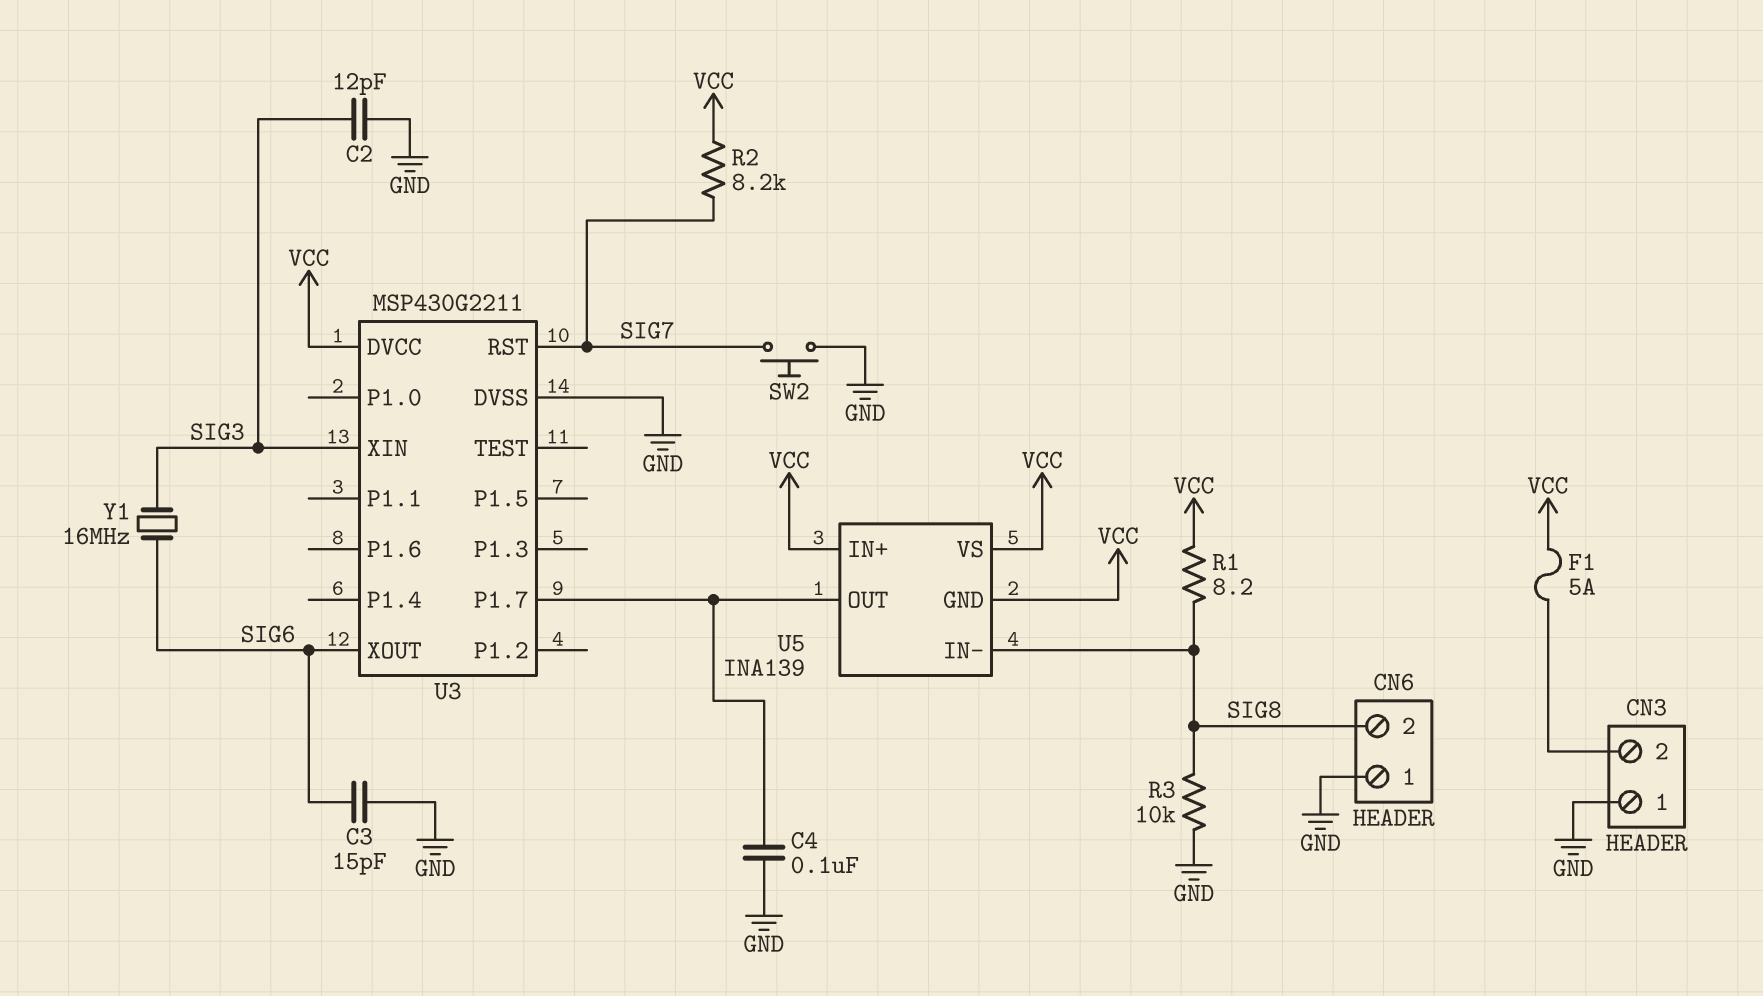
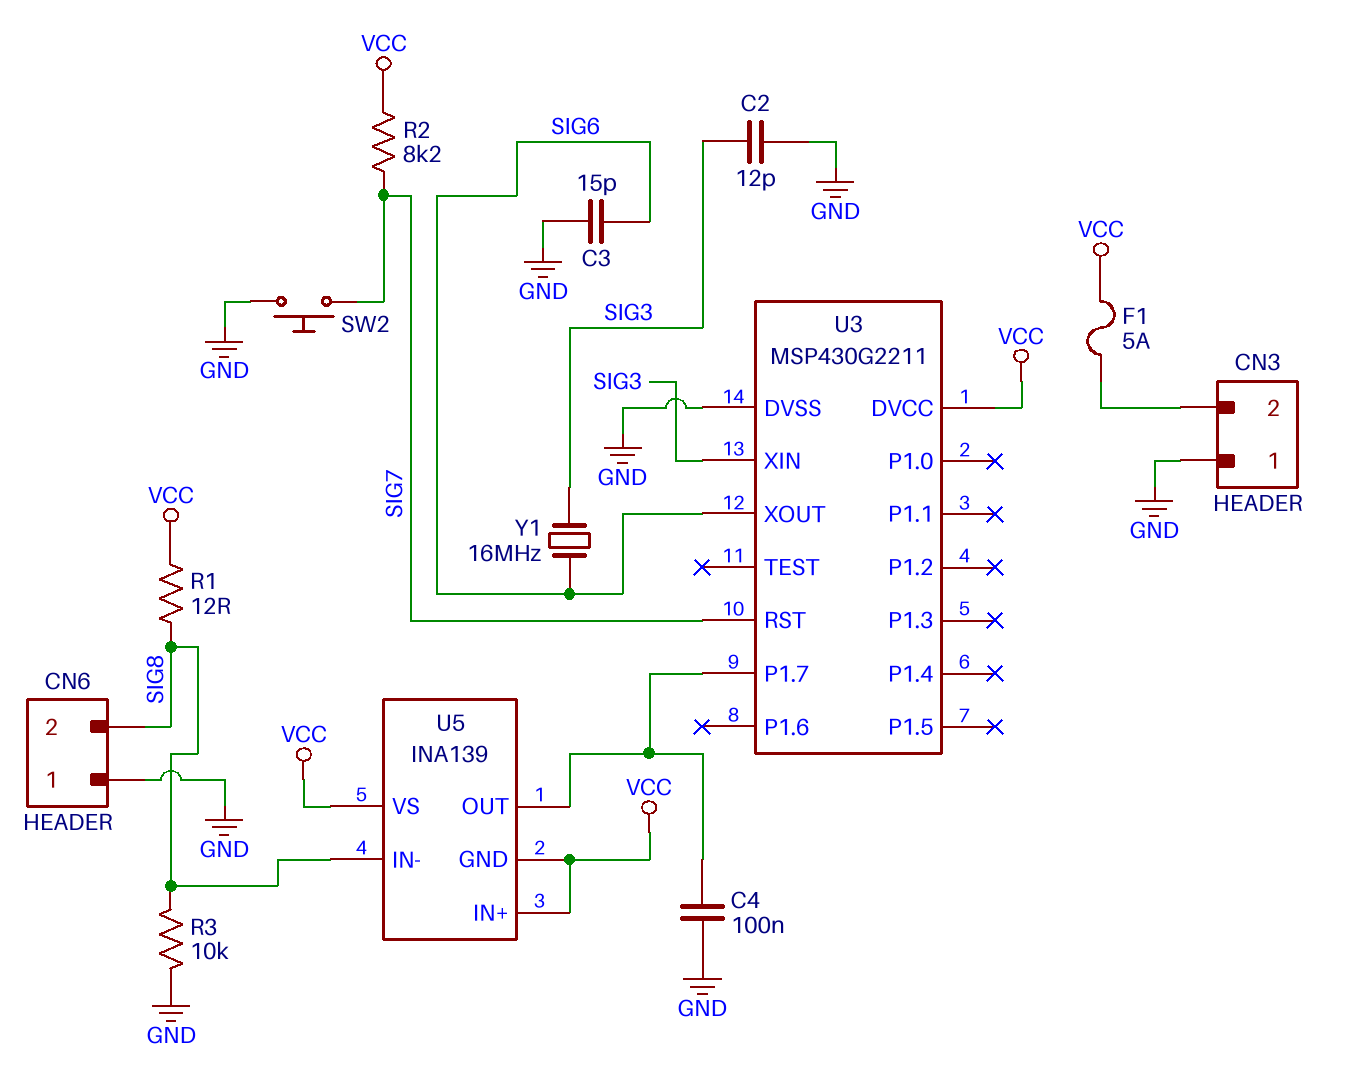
R1: 8.2 (SIG8, VCC) -> 12 (SIG8, VCC)

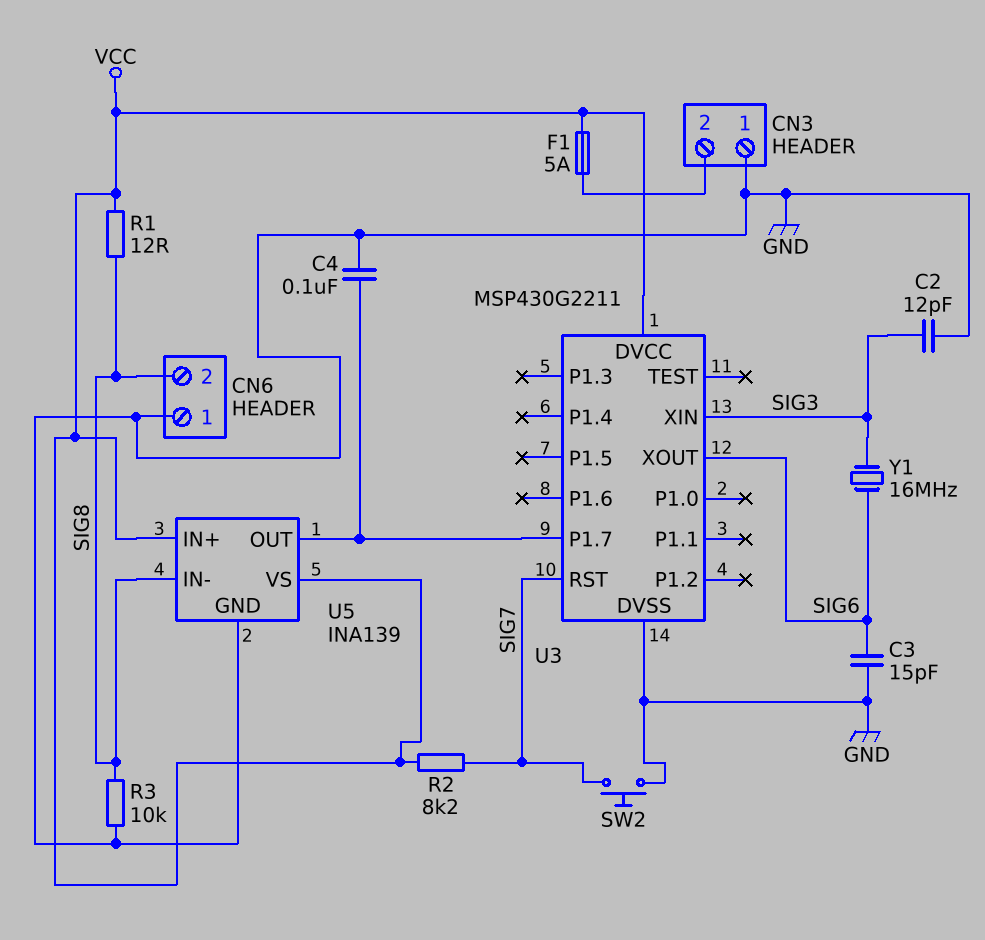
U5 pin GND: VCC -> GND

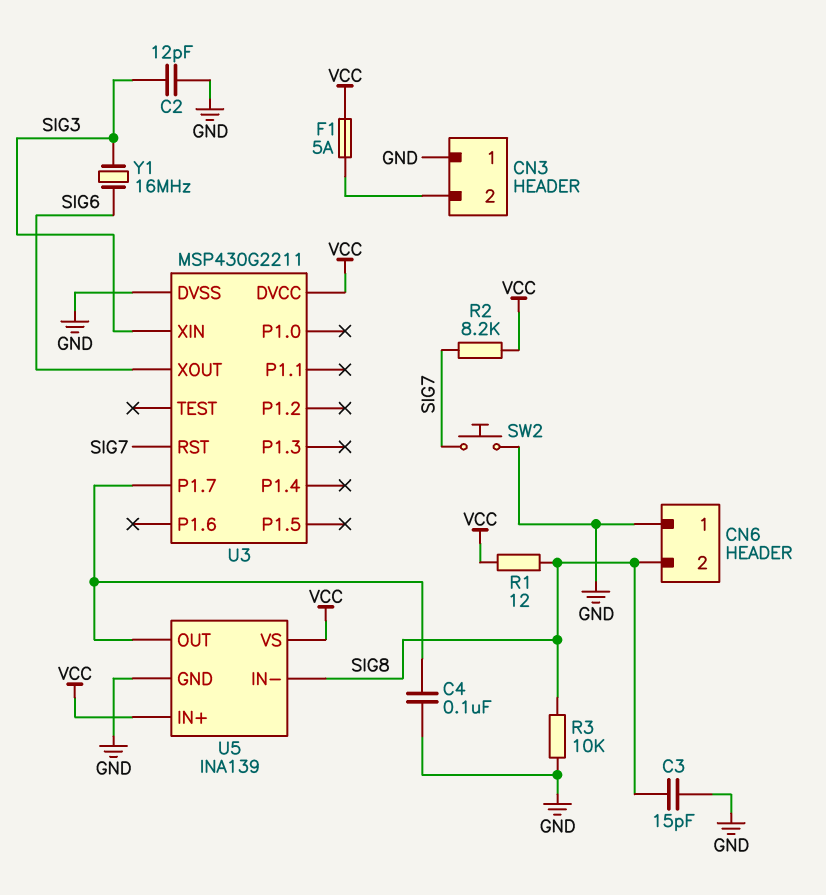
C3: 15pF (GND, SIG6) -> 15pF (GND, SIG8)

